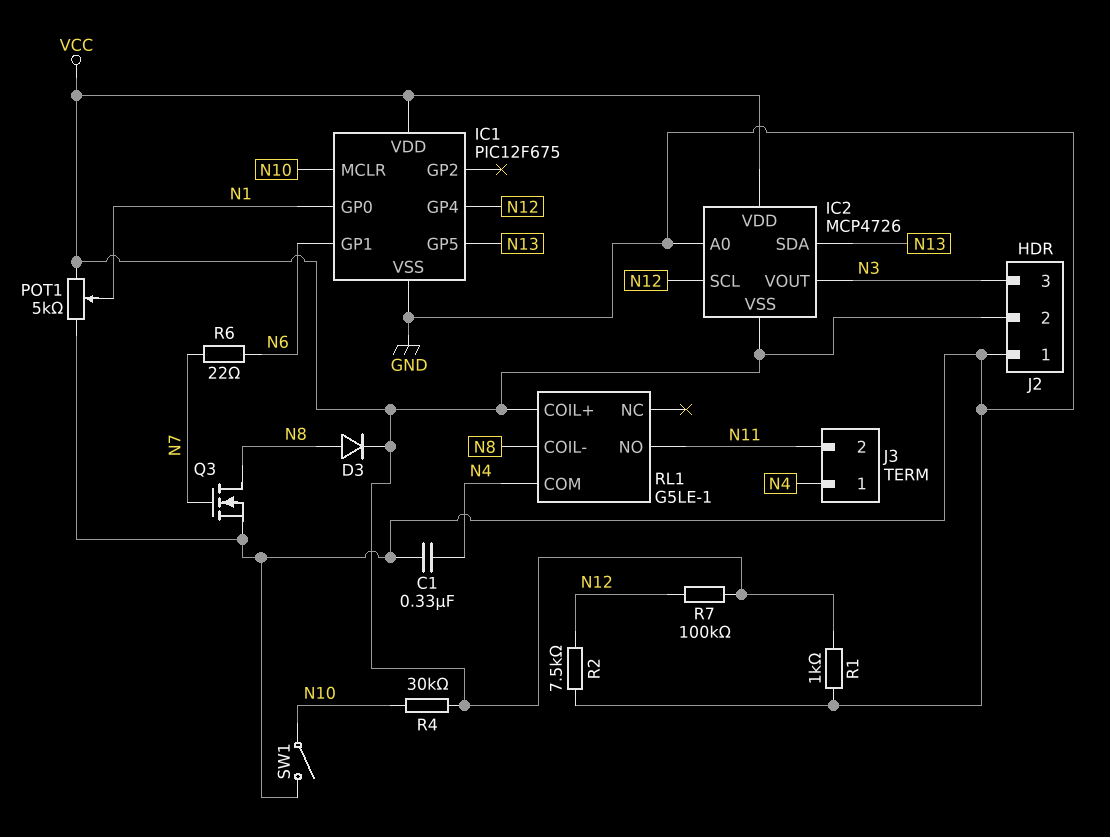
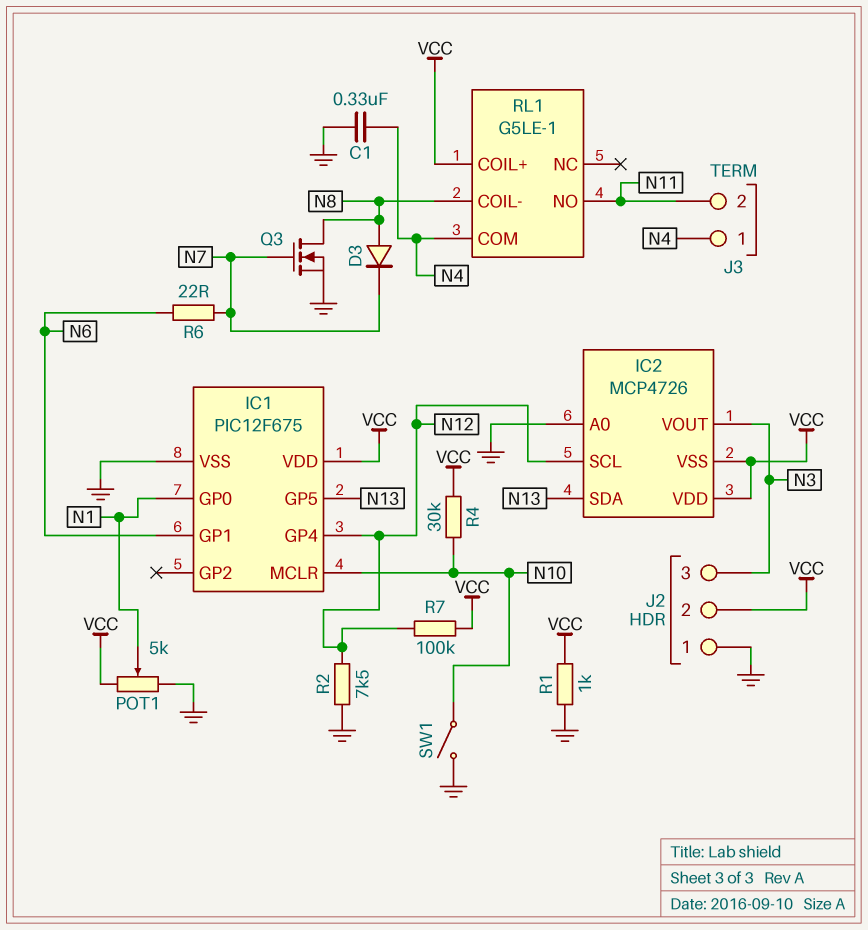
D3: diode (A N8, K VCC) -> diode (A N8, K N7)

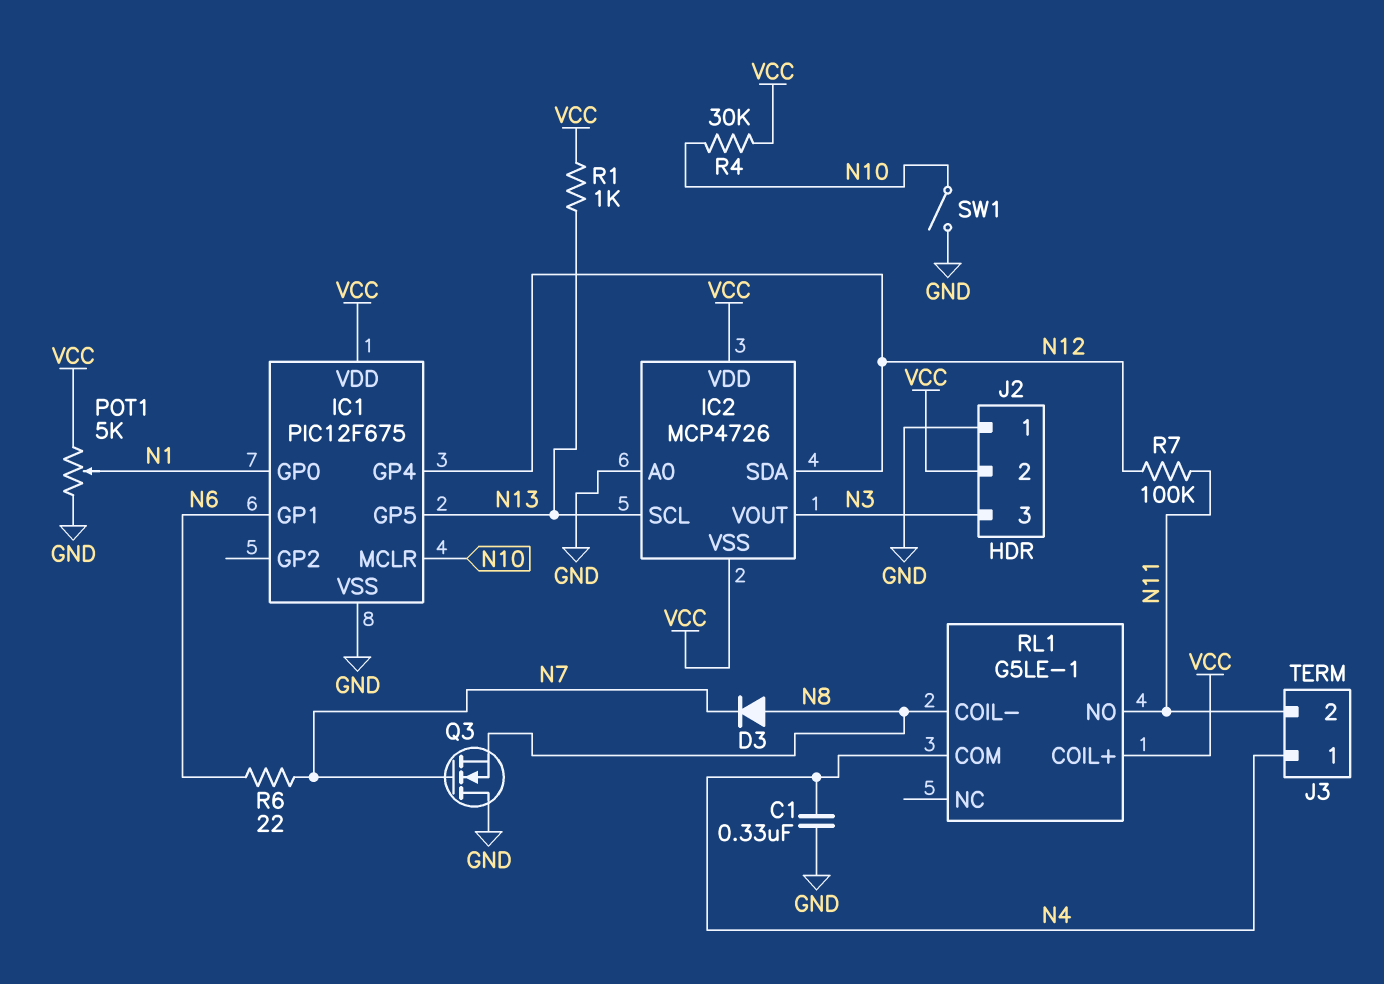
IC2 pin SCL: N12 -> N13
IC2 pin SDA: N13 -> N12
Q3: NMOS (G N7, D N8, S GND) -> NMOS (G N7, D GND, S N8)
R1: 1k (GND, VCC) -> 1k (N13, VCC)
R2: 7.5k (GND, N12) -> none
R7: 100k (N12, VCC) -> 100k (N11, N12)

